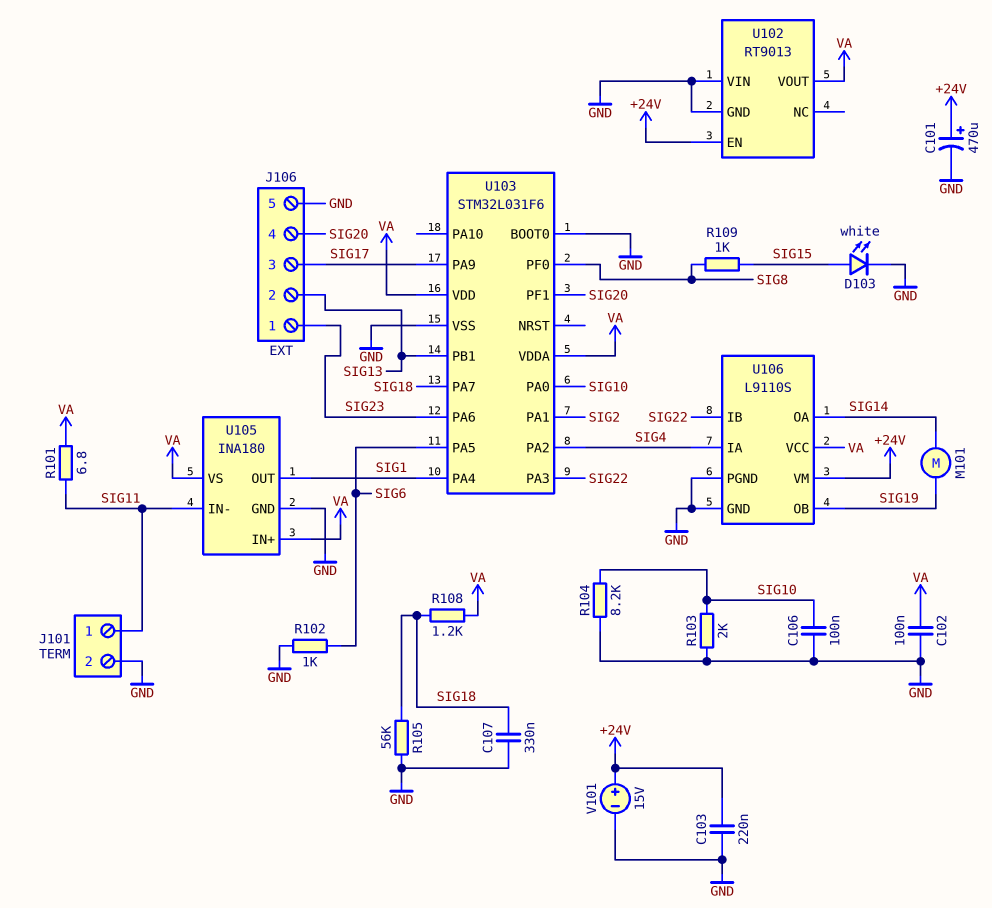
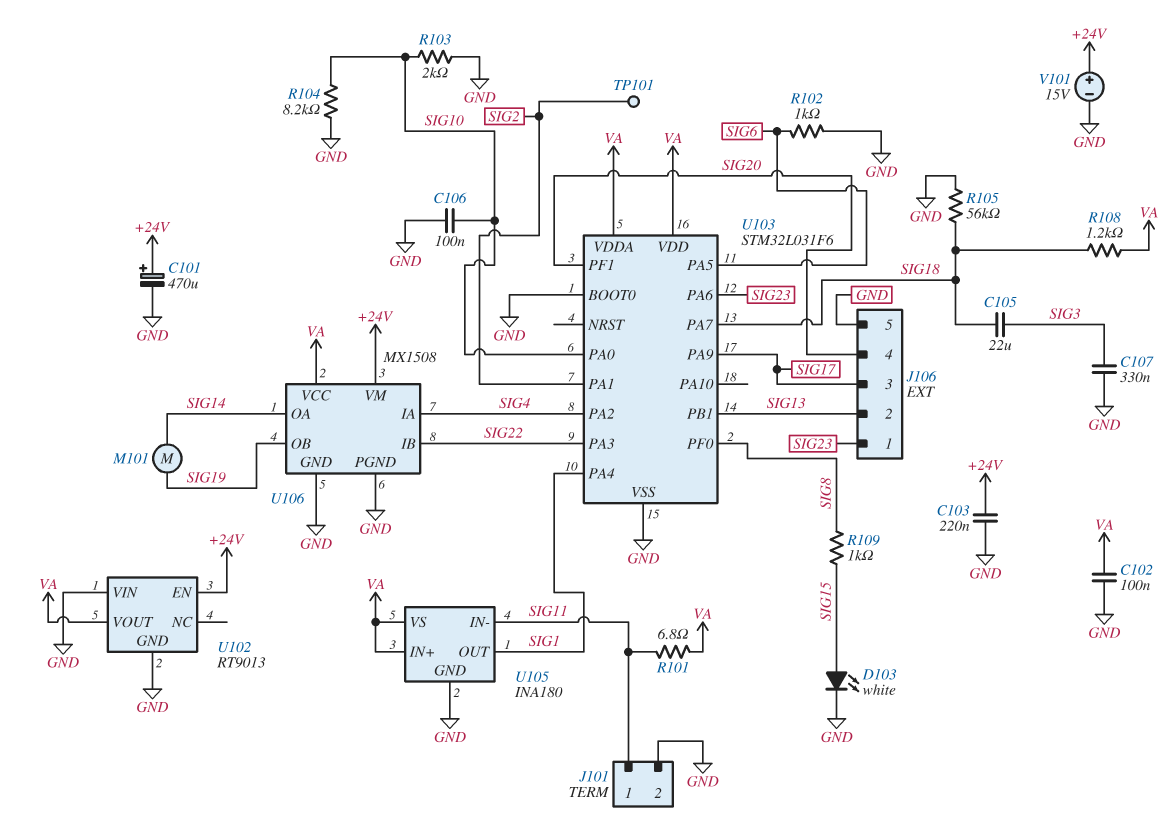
C105: none -> 22uF (SIG3, SIG18)
C107: 330nF (GND, SIG18) -> 330nF (GND, SIG3)
TP101: none -> test point (SIG2)
U106: L9110S -> MX1508

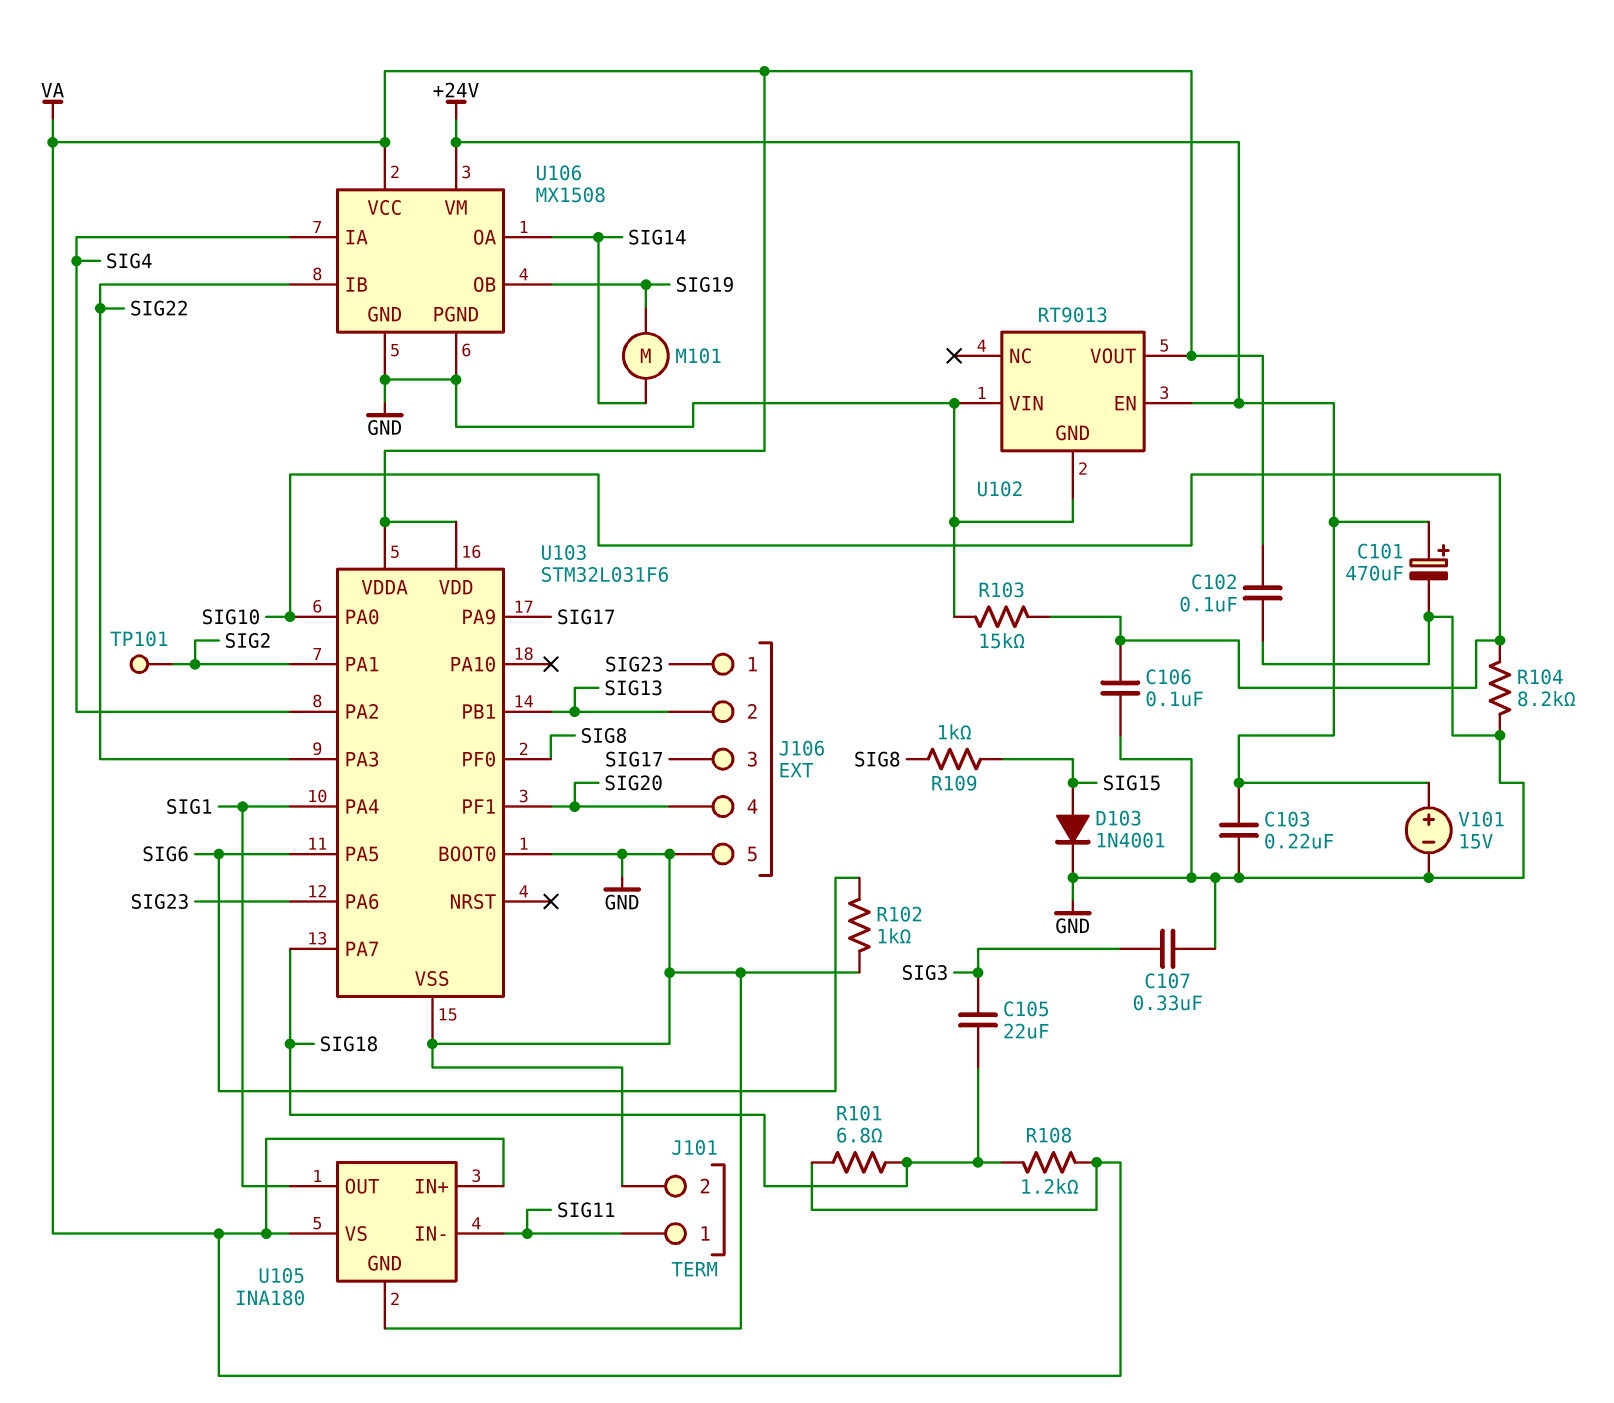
D103: LED white (A SIG15, K GND) -> diode 1N4001 (A SIG15, K GND)
R101: 6.8 (SIG11, VA) -> 6.8 (SIG18, VA)
R103: 2k (GND, SIG10) -> 15k (GND, SIG10)
R105: 56k (GND, SIG18) -> none

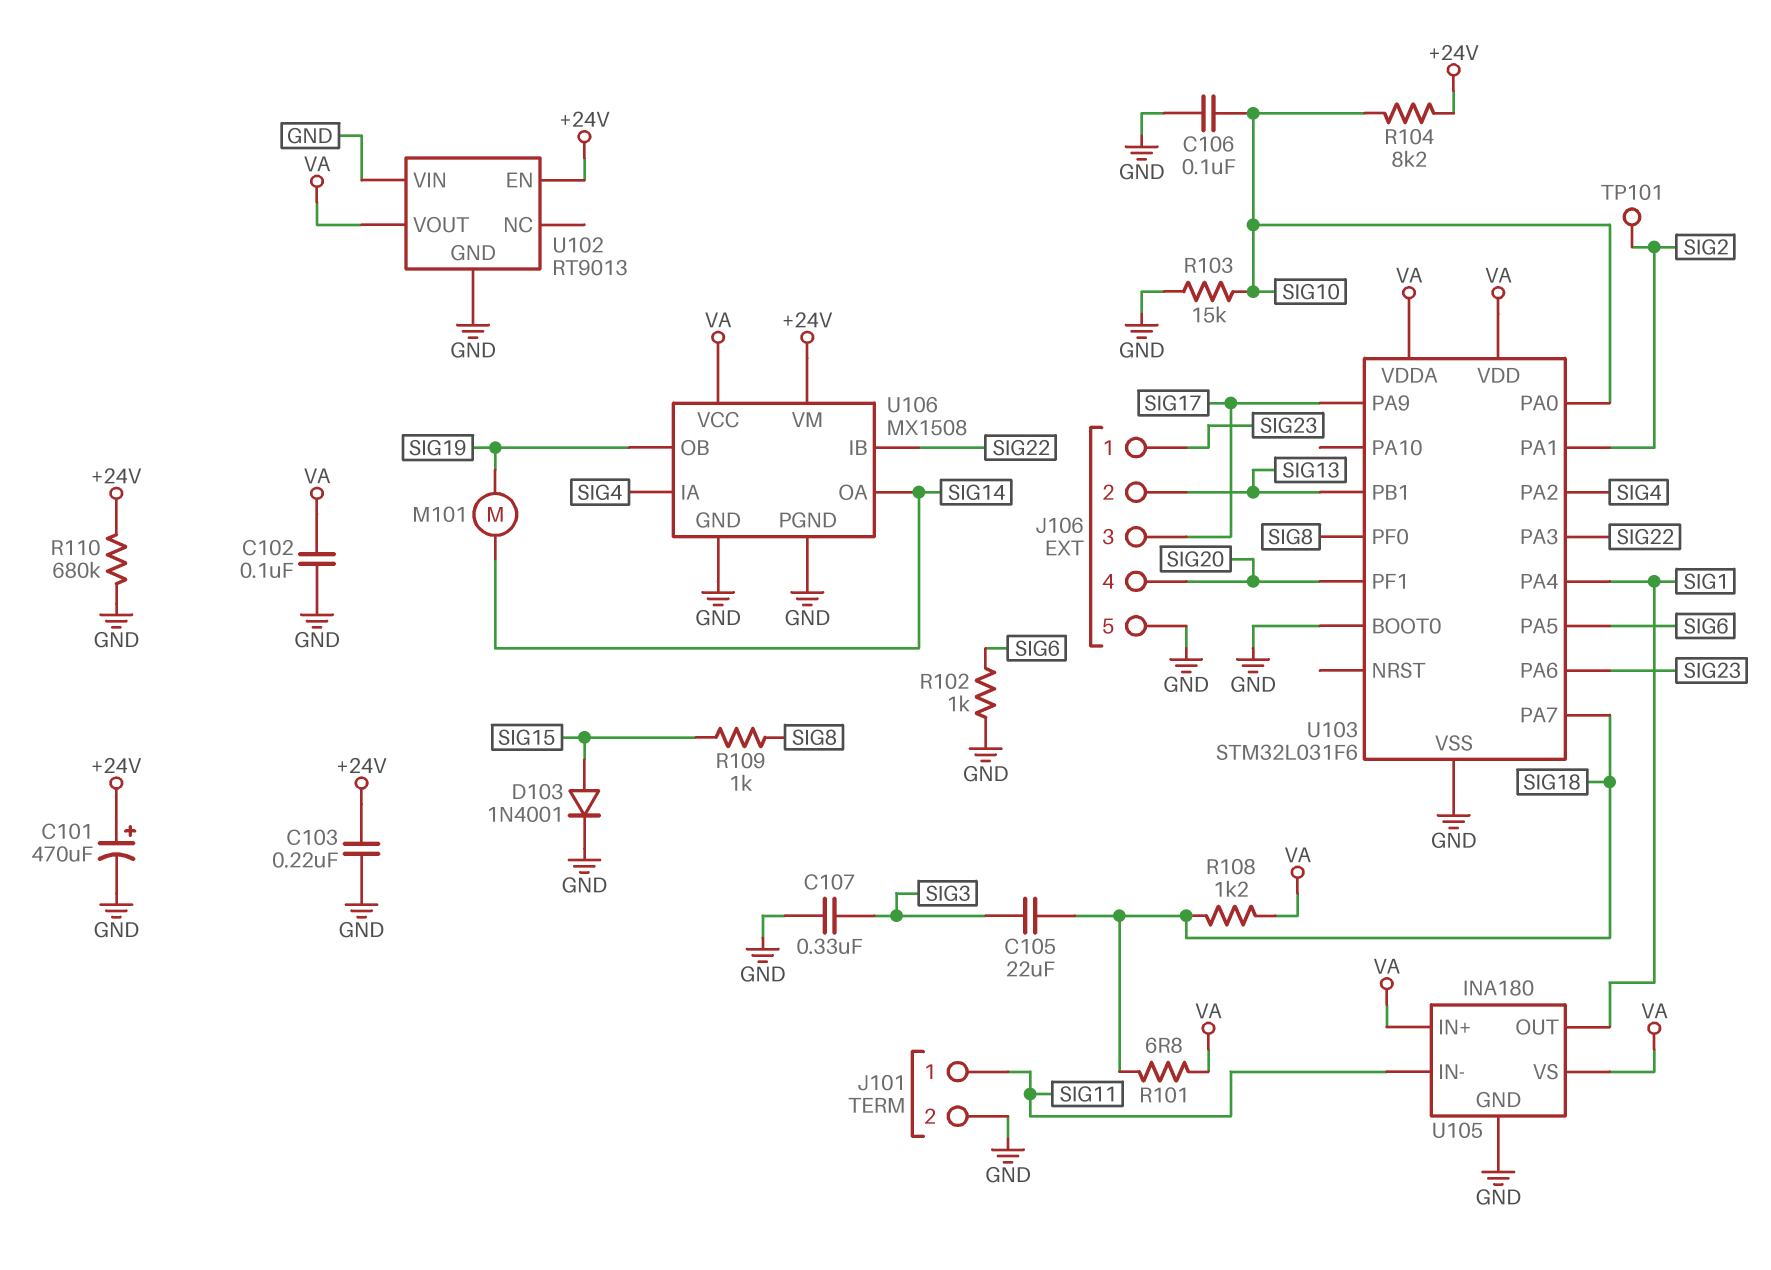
R104: 8.2k (GND, SIG10) -> 8.2k (+24V, SIG10)
R110: none -> 680k (+24V, GND)
V101: 15V (plus +24V, minus GND) -> none

